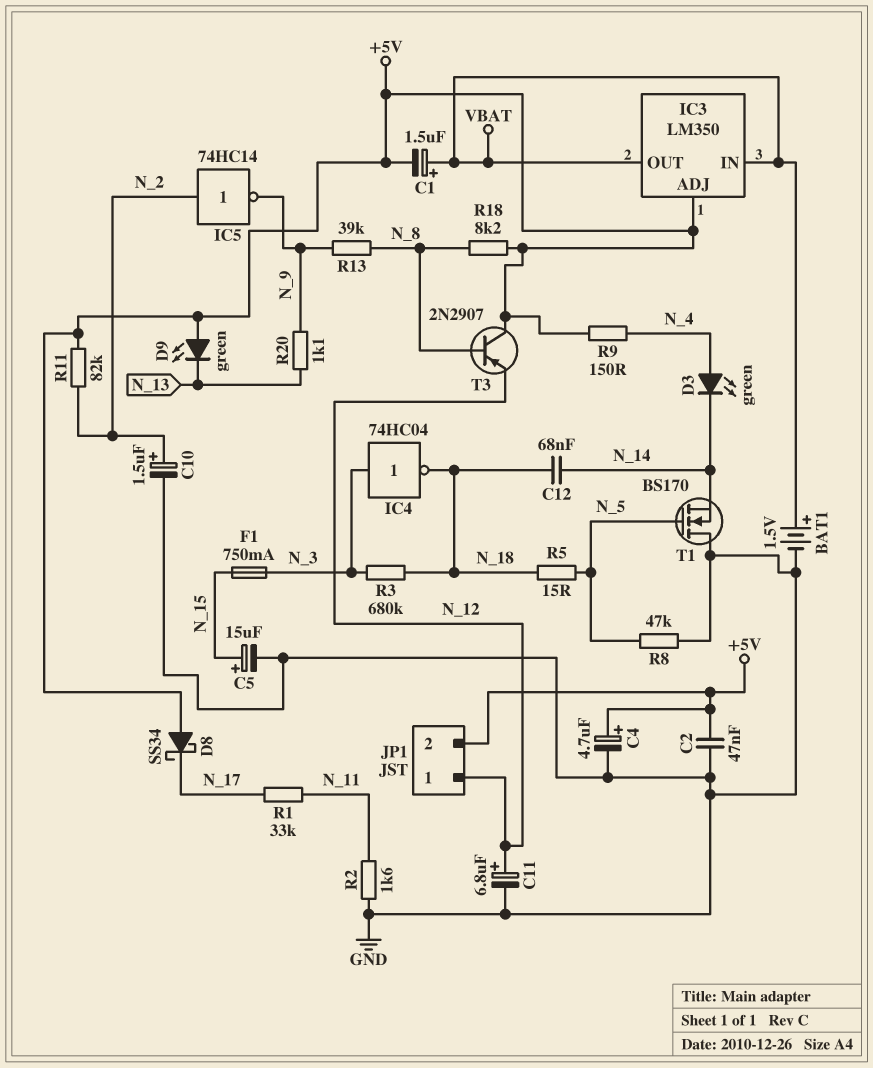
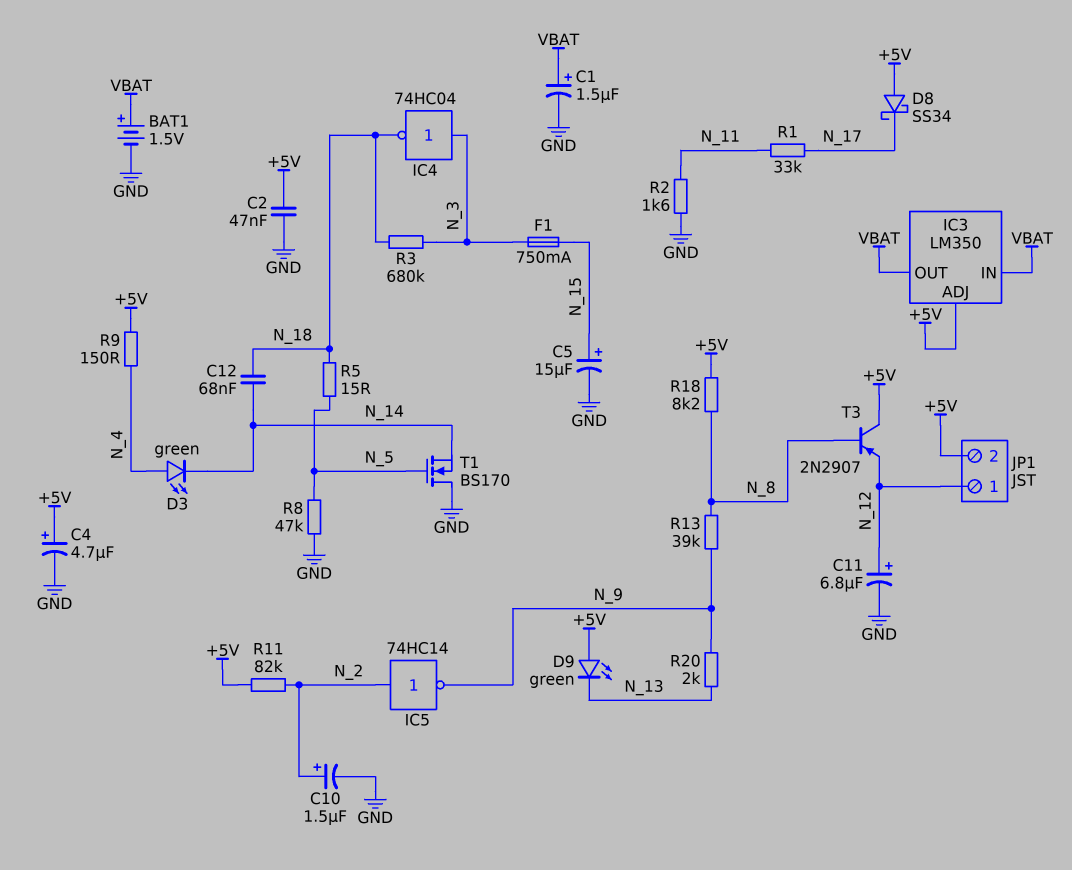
C1: 1.5uF (plus VBAT, minus +5V) -> 1.5uF (plus VBAT, minus GND)
R20: 1.1k (N_9, N_13) -> 2k (N_9, N_13)

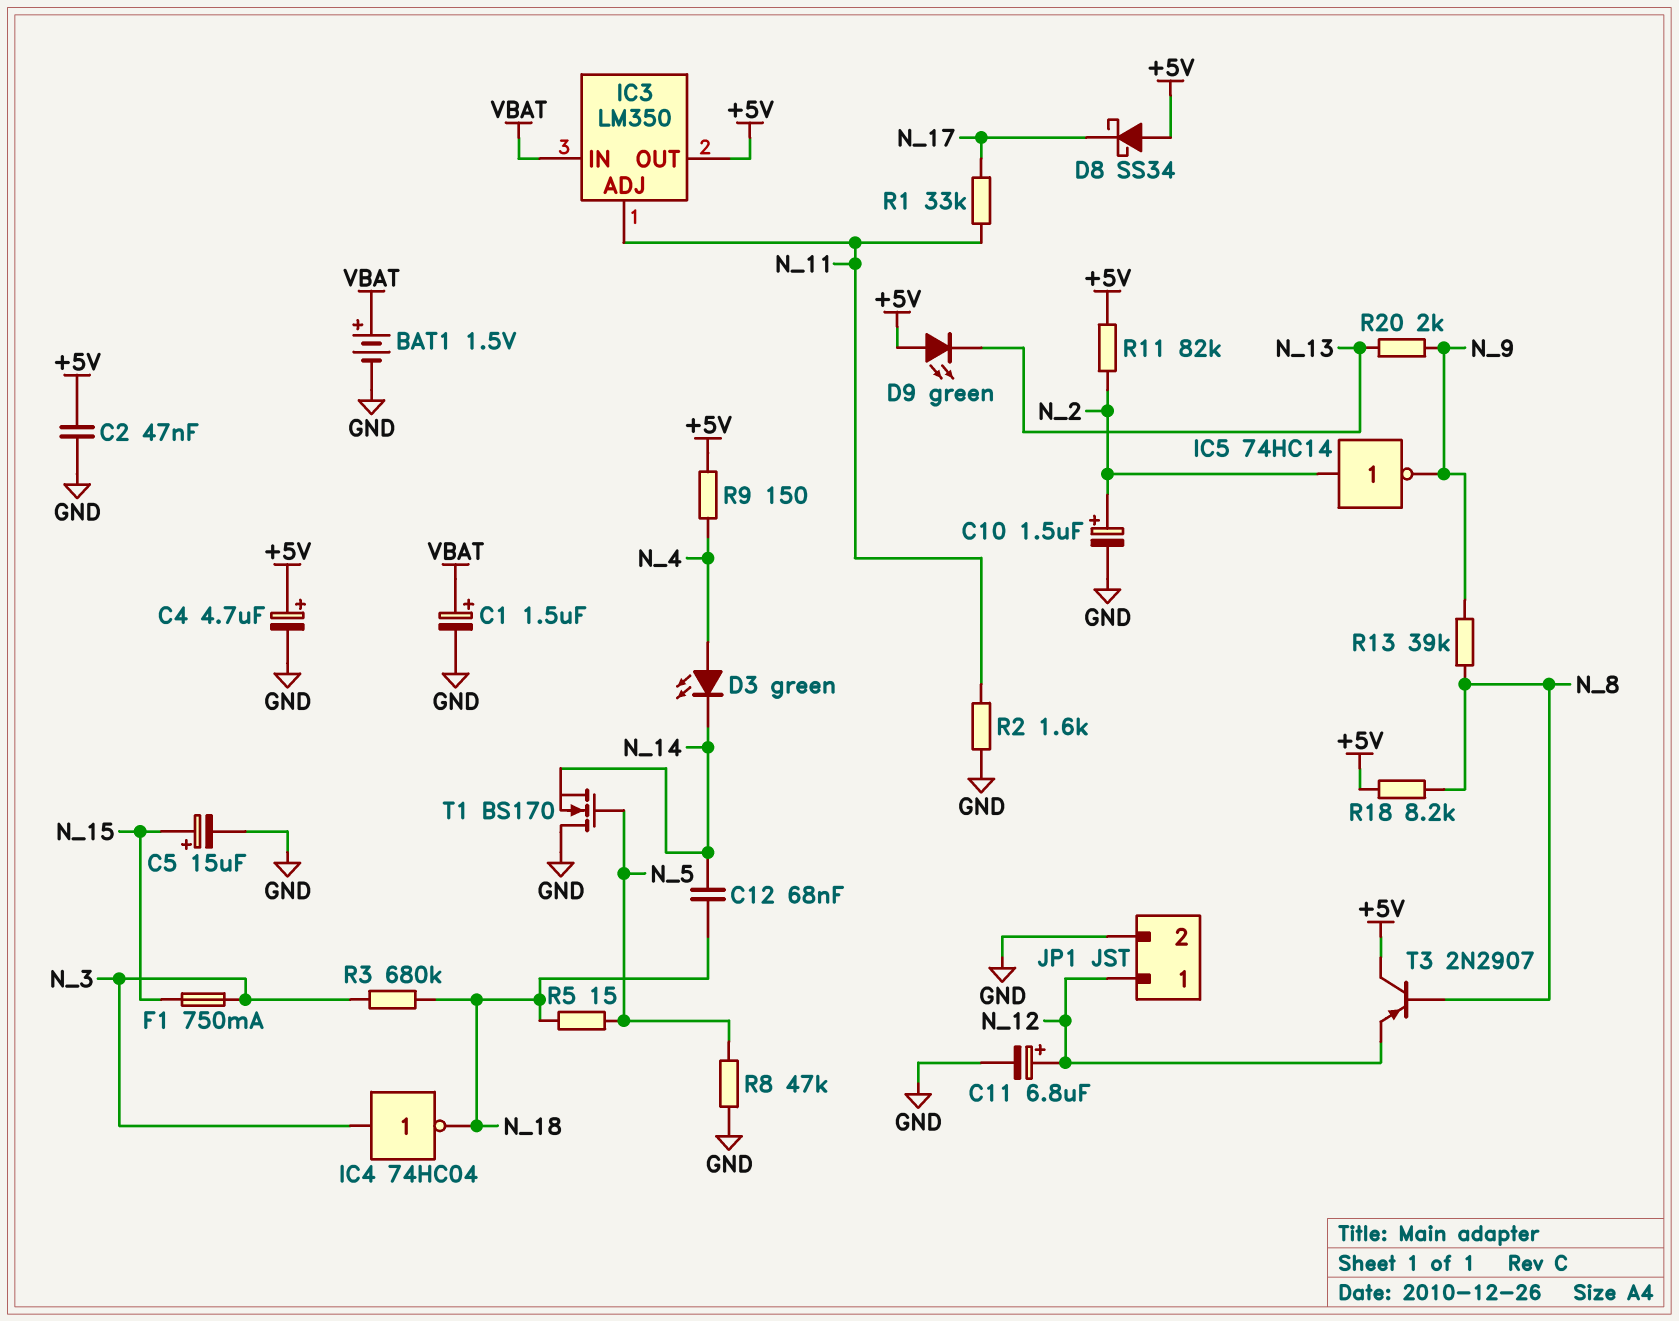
IC3 pin ADJ: +5V -> N_11
IC3 pin OUT: VBAT -> +5V
JP1 pin 2: +5V -> GND

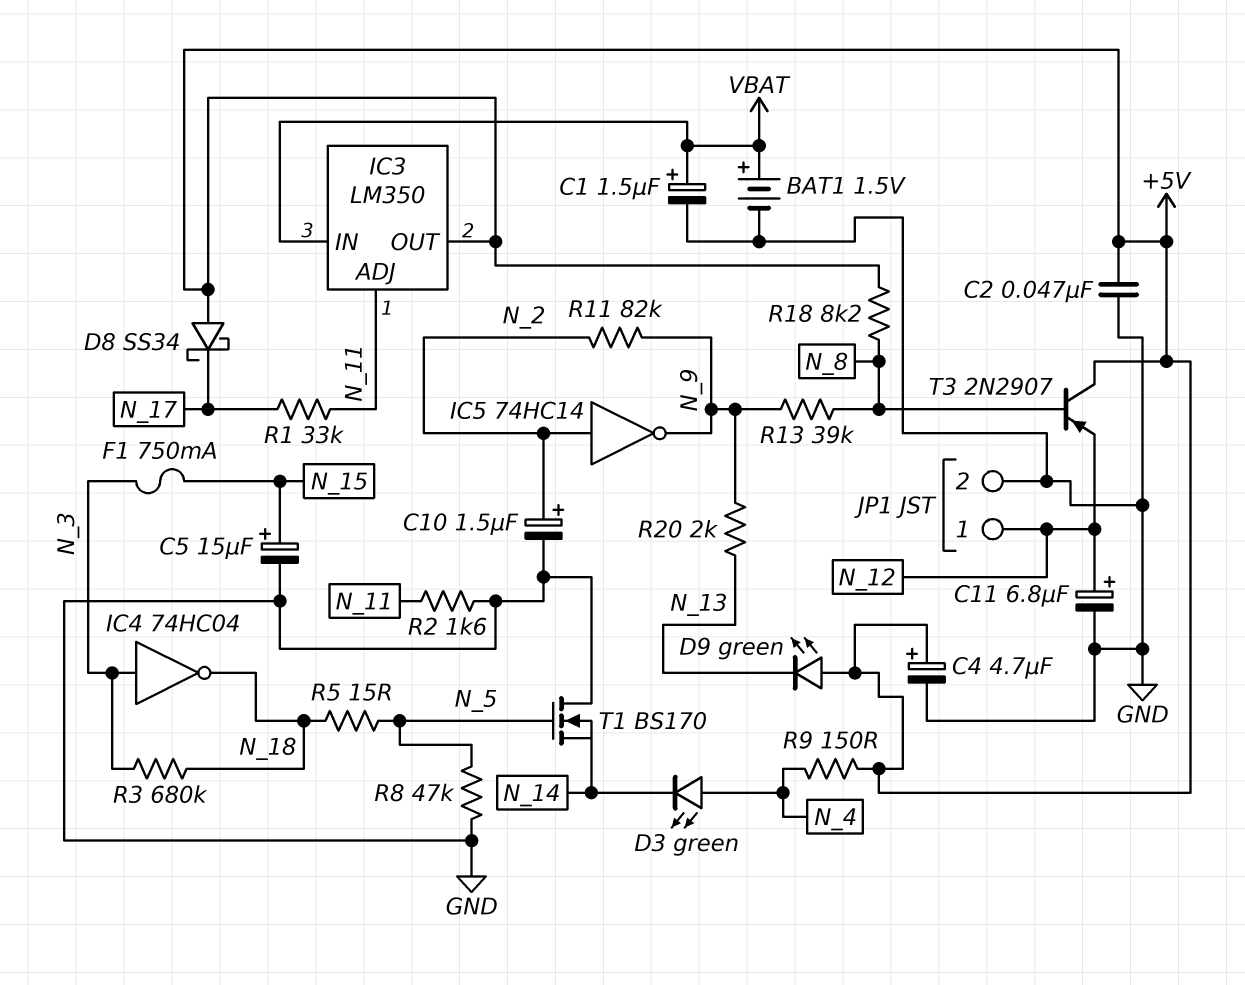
C12: 68nF (N_14, N_18) -> none
R11: 82k (+5V, N_2) -> 82k (N_2, N_9)

